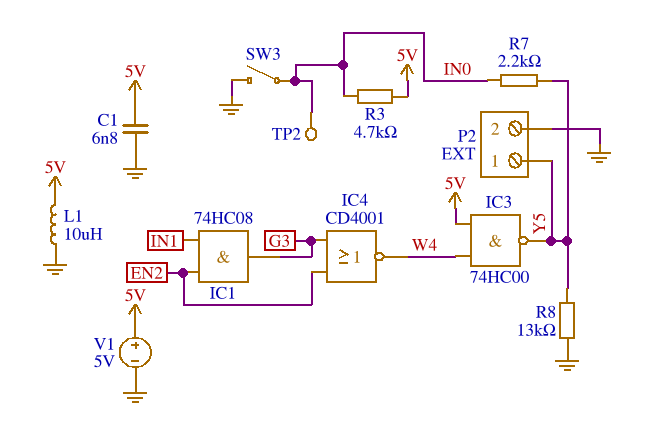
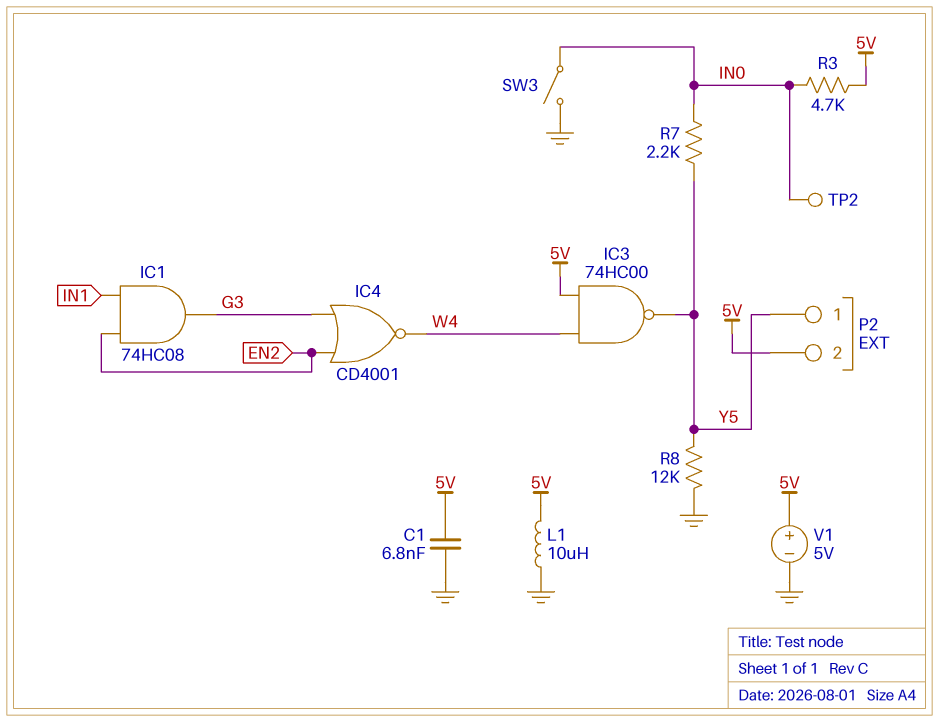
P2 pin 2: GND -> 5V
R8: 13k (GND, Y5) -> 12k (GND, Y5)

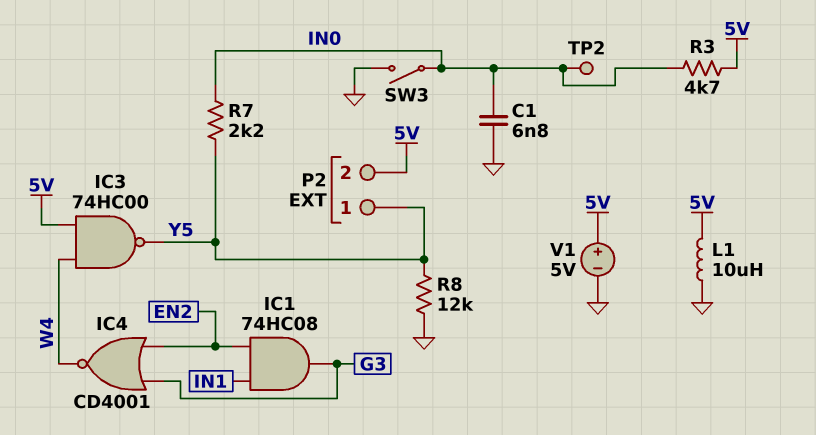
C1: 6.8nF (5V, GND) -> 6.8nF (GND, IN0)

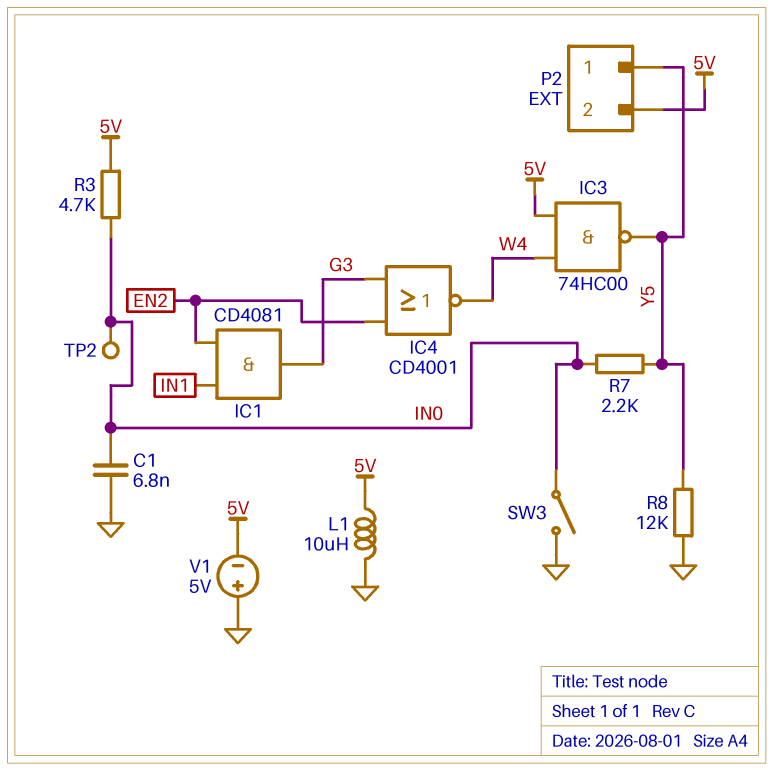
IC1: AND 74HC08 (in EN2, in IN1, out G3) -> AND CD4081 (in EN2, in IN1, out G3)
V1: 5V (plus 5V, minus GND) -> 5V (plus GND, minus 5V)

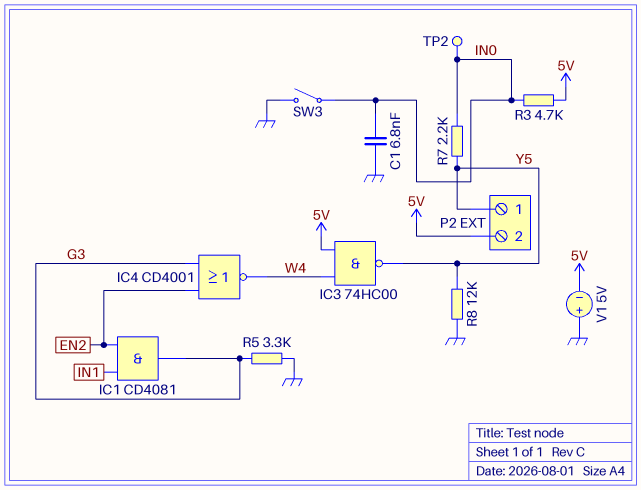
L1: 10uH (5V, GND) -> none
R5: none -> 3.3k (G3, GND)

